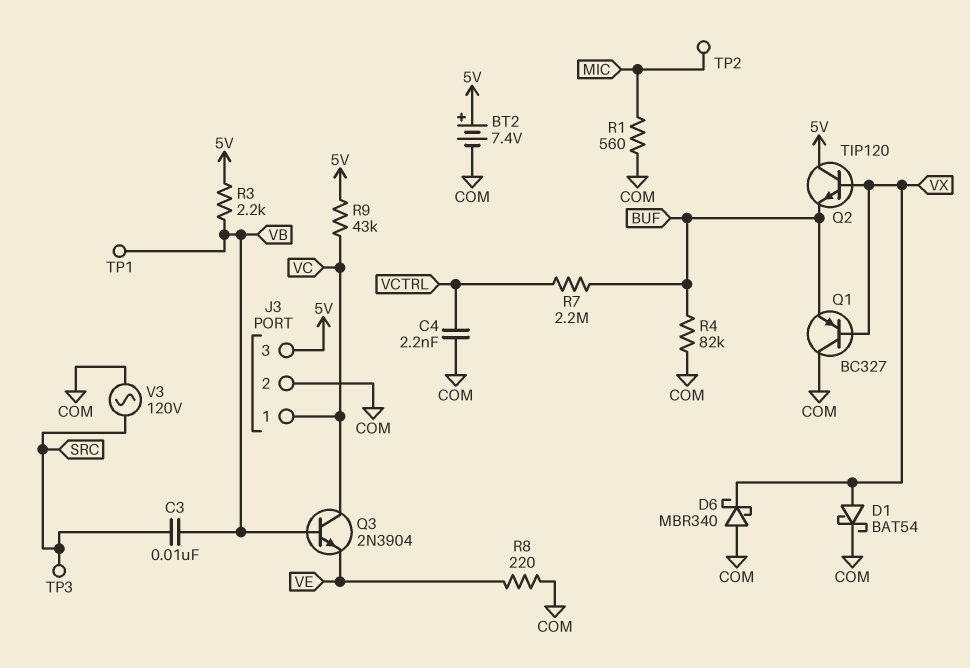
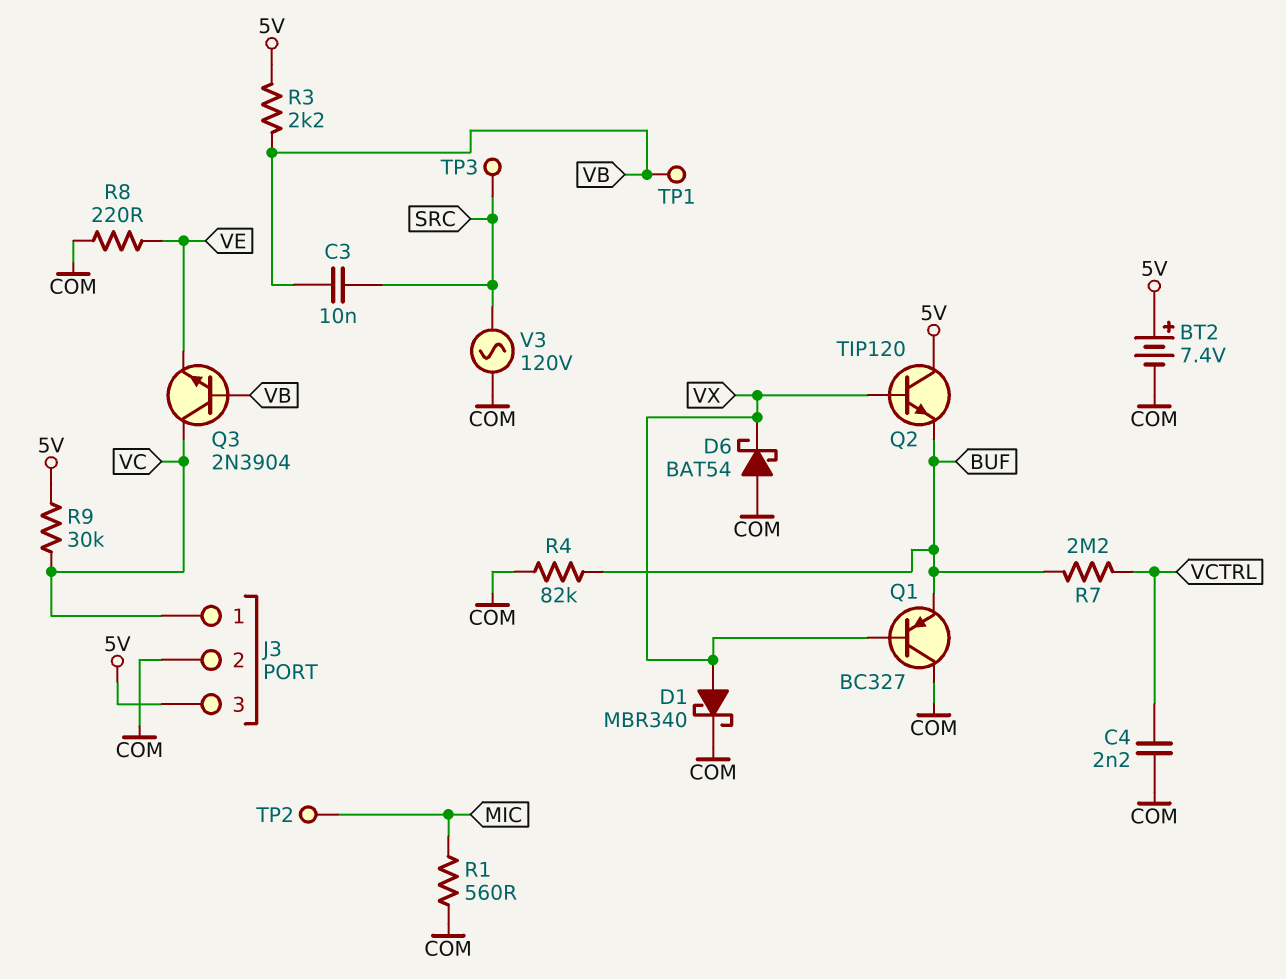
D1: schottky BAT54 (A VX, K COM) -> schottky MBR340 (A VX, K COM)
D6: schottky MBR340 (A COM, K VX) -> schottky BAT54 (A COM, K VX)
R9: 43k (5V, VC) -> 30k (5V, VC)

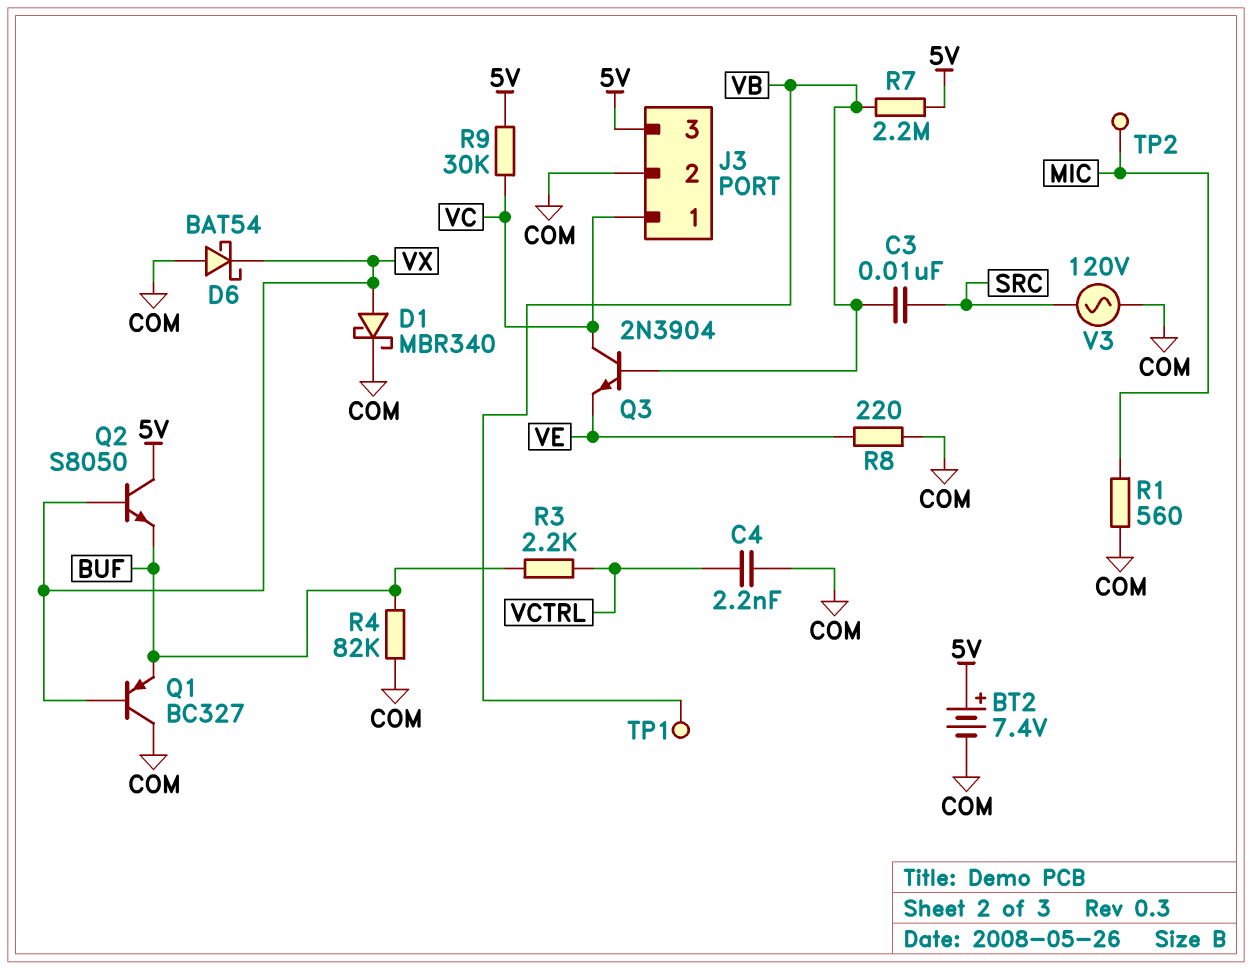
Q2: NPN TIP120 (B VX, C 5V, E BUF) -> NPN S8050 (B VX, C 5V, E BUF)
R3: 2.2k (5V, VB) -> 2.2k (BUF, VCTRL)
R7: 2.2M (BUF, VCTRL) -> 2.2M (5V, VB)
TP3: test point (SRC) -> none

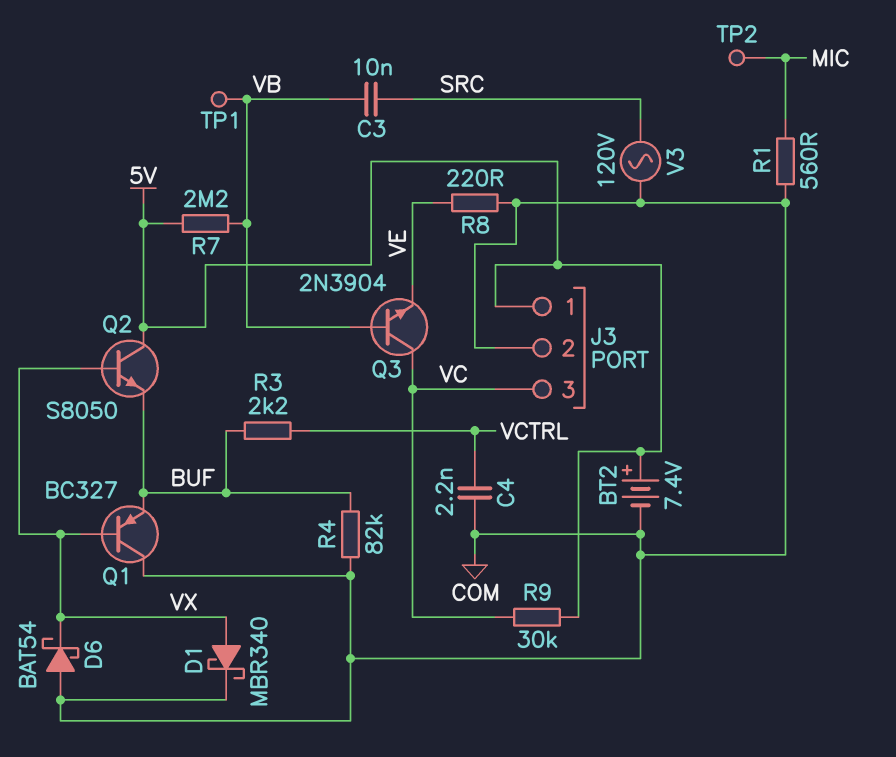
J3 pin 1: VC -> 5V
J3 pin 3: 5V -> VC

